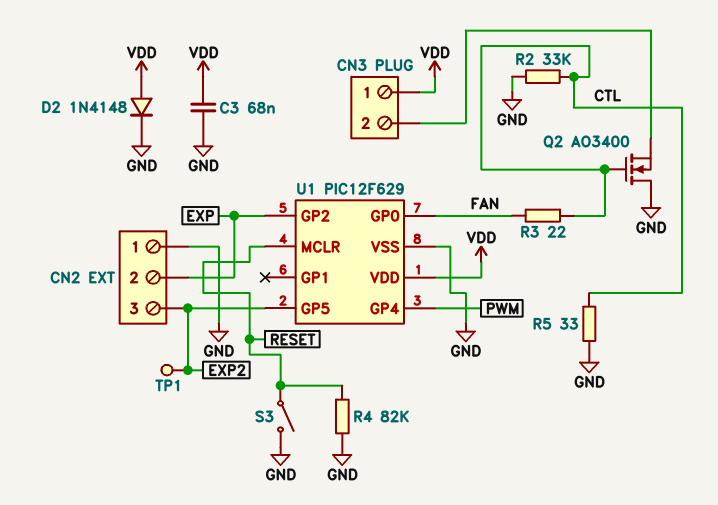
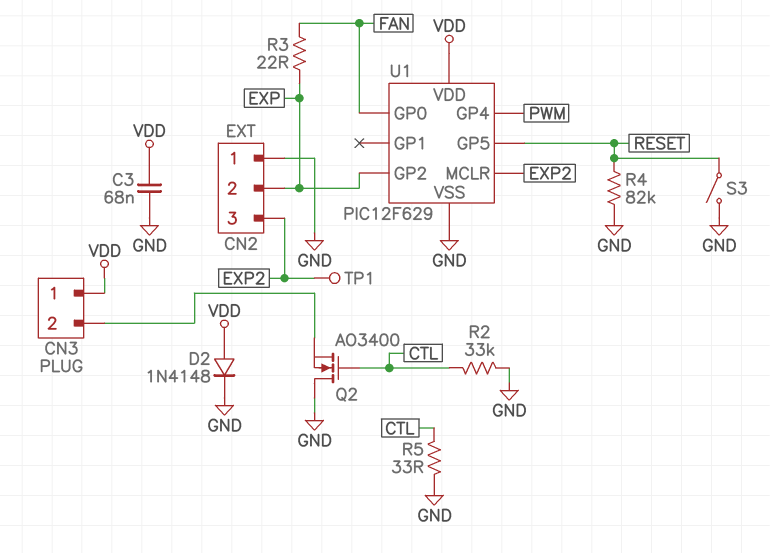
R3: 22 (CTL, FAN) -> 22 (EXP, FAN)
U1 pin GP5: EXP2 -> RESET
U1 pin MCLR: RESET -> EXP2

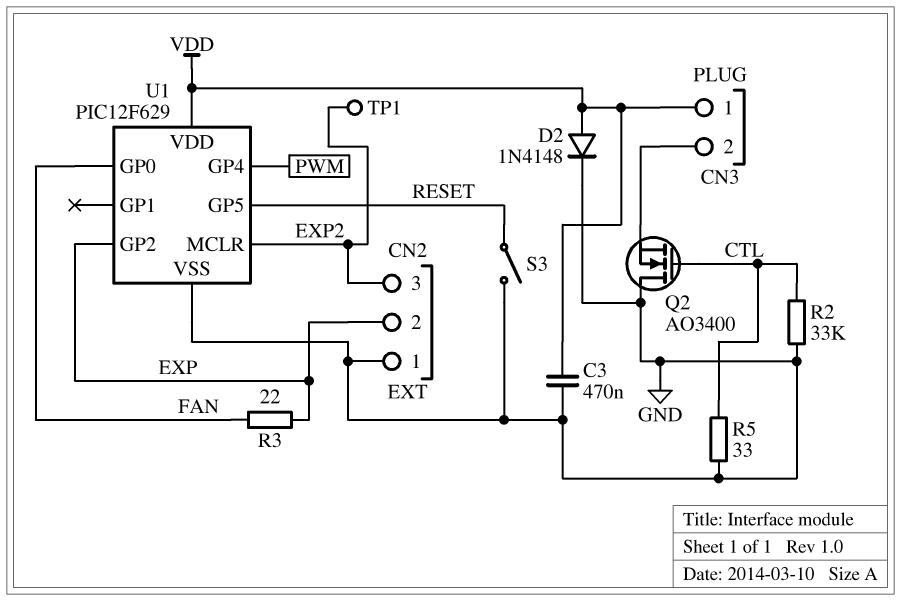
C3: 68nF (GND, VDD) -> 470nF (GND, VDD)
R4: 82k (GND, RESET) -> none

